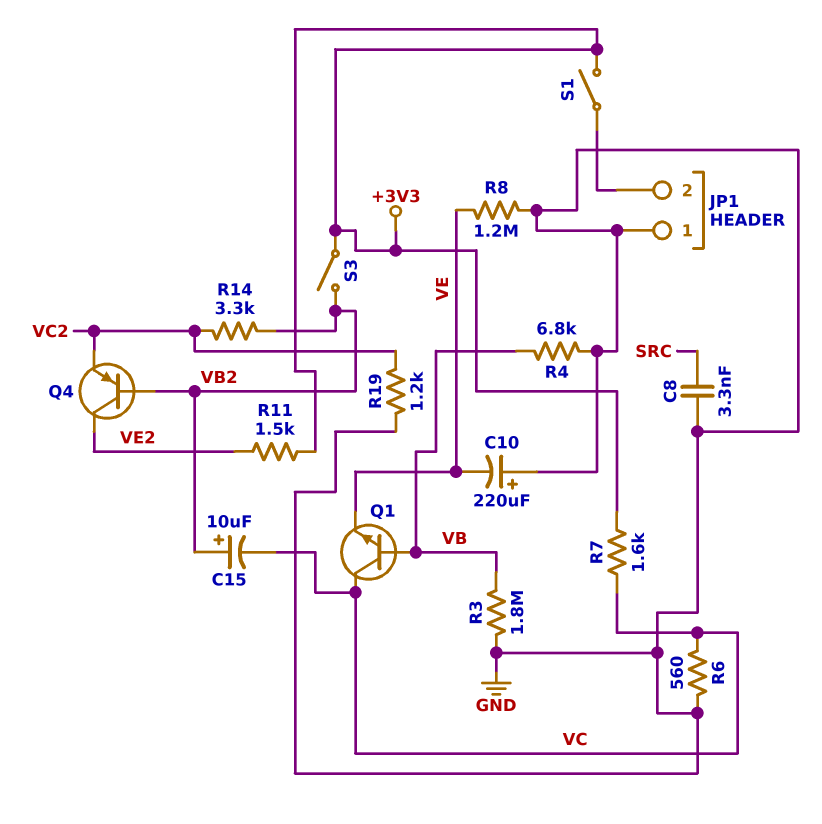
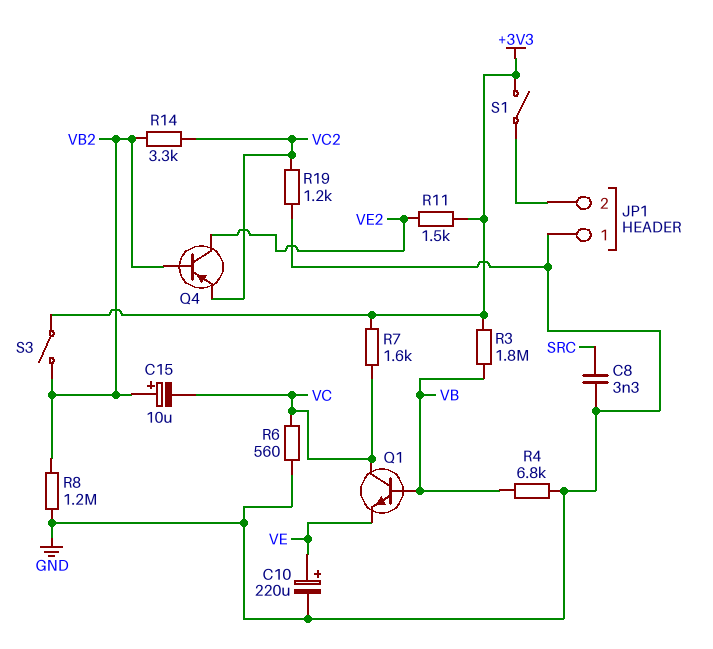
C10: 220uF (plus GND, minus VE) -> 220uF (plus VE, minus GND)
R3: 1.8M (GND, VB) -> 1.8M (+3V3, VB)
R8: 1.2M (GND, VE) -> 1.2M (GND, VB2)

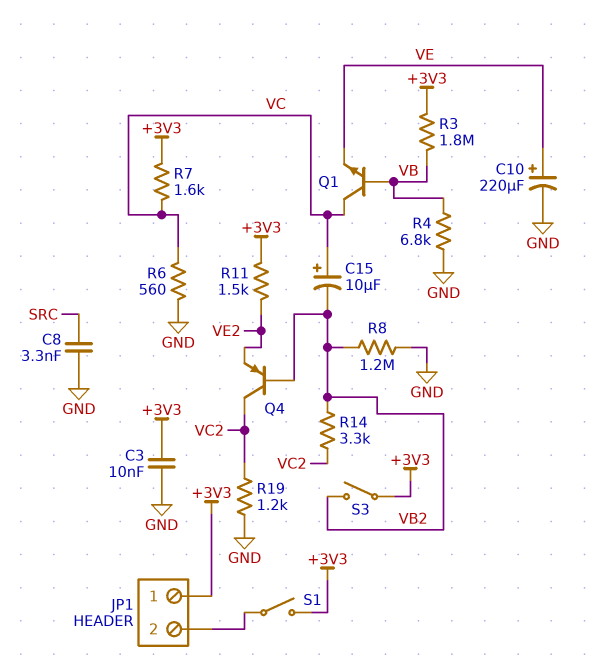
C3: none -> 10nF (+3V3, GND)
C15: 10uF (plus VB2, minus VC) -> 10uF (plus VC, minus VB2)
JP1 pin 1: GND -> +3V3
Q4: PNP (B VB2, C VE2, E VC2) -> PNP (B VB2, C VC2, E VE2)

